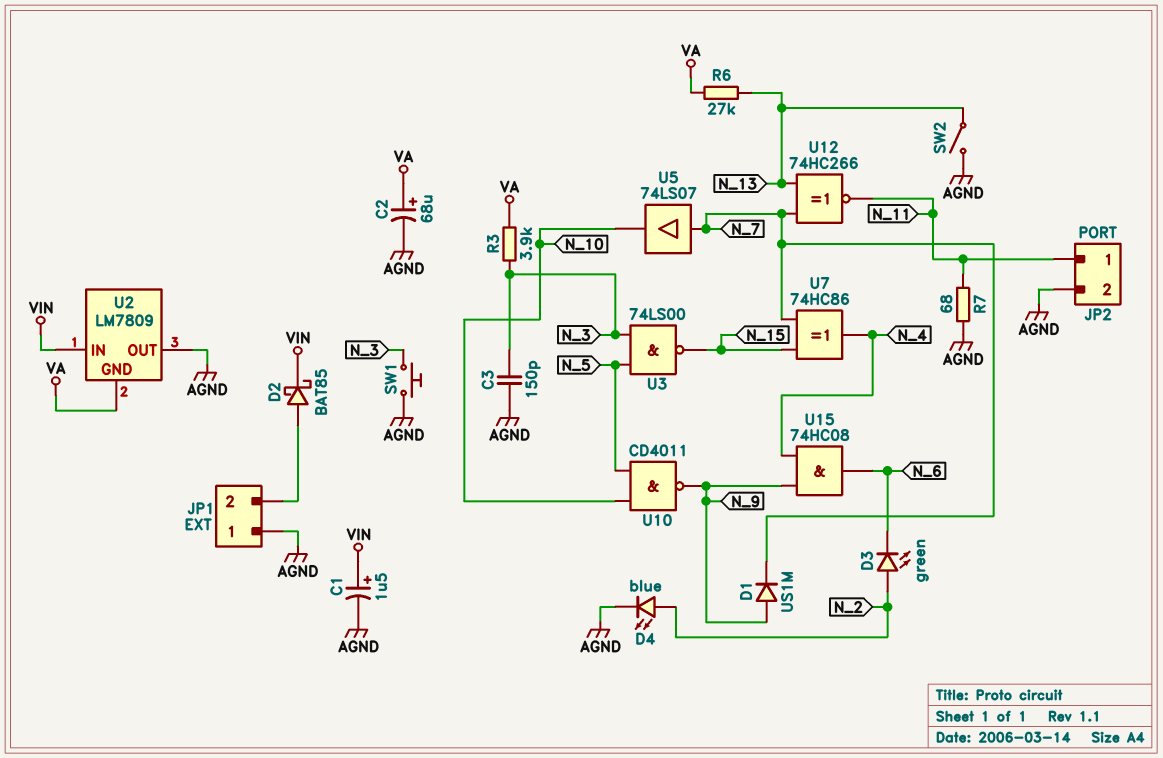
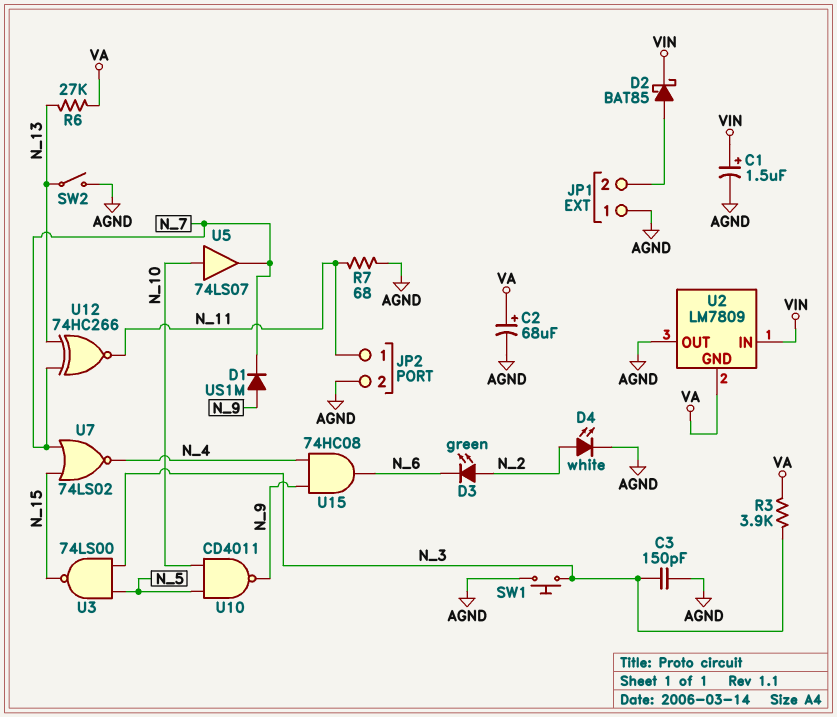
D4: LED blue (A N_2, K AGND) -> LED white (A N_2, K AGND)
U5: buffer 74LS07 (in N_7, out N_10) -> buffer 74LS07 (in N_10, out N_7)
U7: XOR 74HC86 (in N_7, in N_15, out N_4) -> NOR 74LS02 (in N_7, in N_15, out N_4)

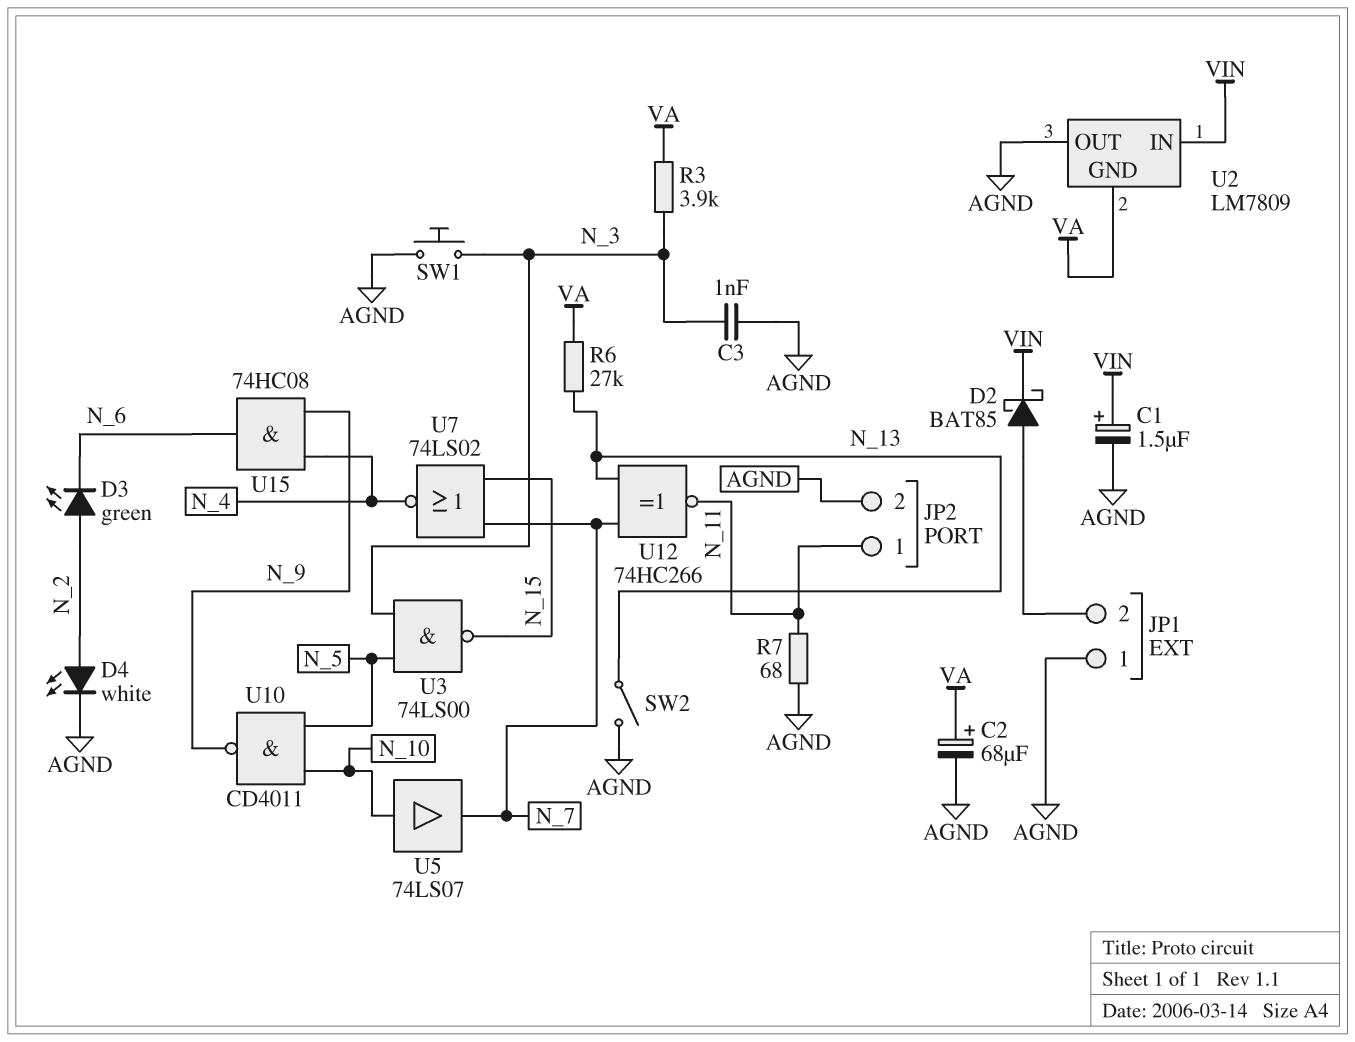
C3: 150pF (AGND, N_3) -> 1nF (AGND, N_3)
D1: diode US1M (A N_9, K N_7) -> none

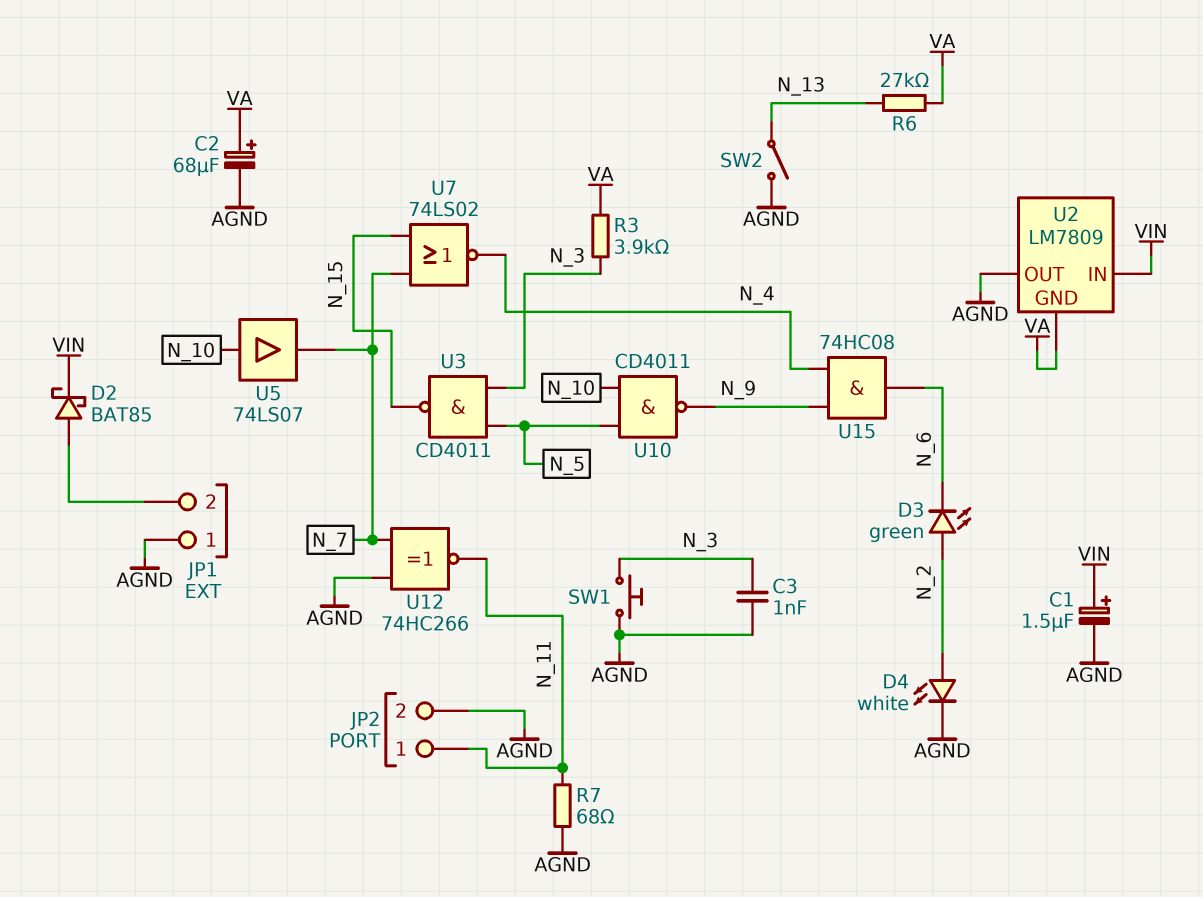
U3: NAND 74LS00 (in N_3, in N_5, out N_15) -> NAND CD4011 (in N_3, in N_5, out N_15)
U12: XNOR 74HC266 (in N_7, in N_13, out N_11) -> XNOR 74HC266 (in AGND, in N_7, out N_11)

